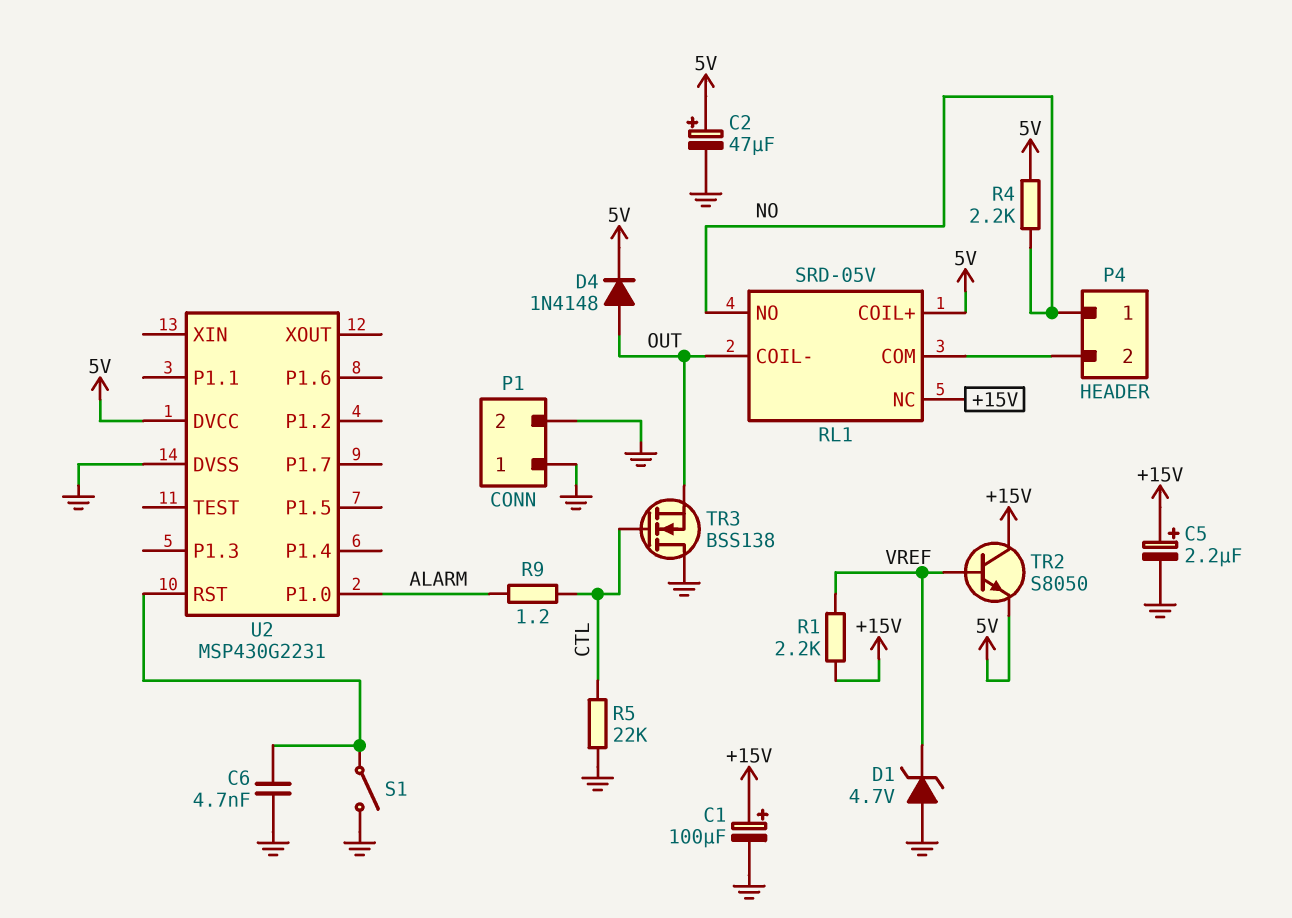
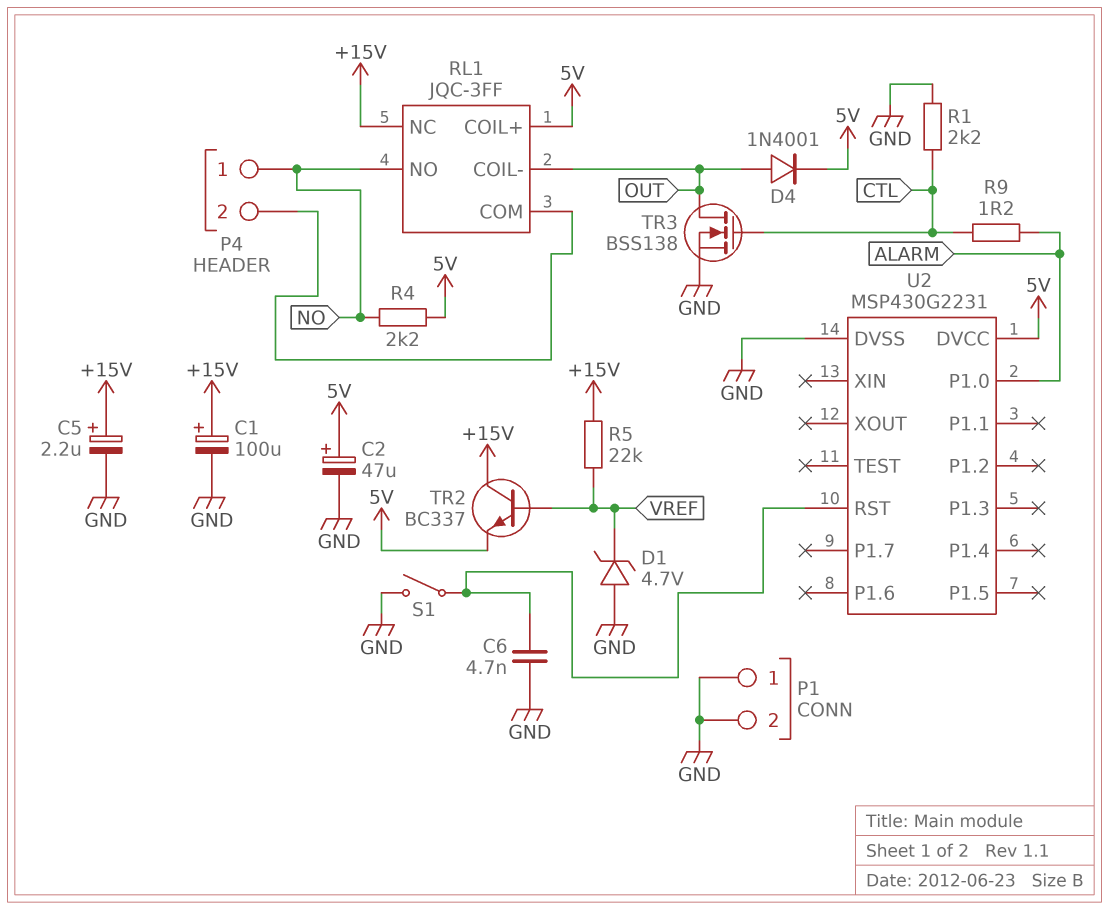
D4: diode 1N4148 (A OUT, K 5V) -> diode 1N4001 (A OUT, K 5V)
R1: 2.2k (+15V, VREF) -> 2.2k (CTL, GND)
R5: 22k (CTL, GND) -> 22k (+15V, VREF)
RL1: SRD-05V -> JQC-3FF
TR2: NPN S8050 (B VREF, C +15V, E 5V) -> NPN BC337 (B VREF, C +15V, E 5V)
TR3: NMOS BSS138 (G CTL, D GND, S OUT) -> NMOS BSS138 (G CTL, D OUT, S GND)

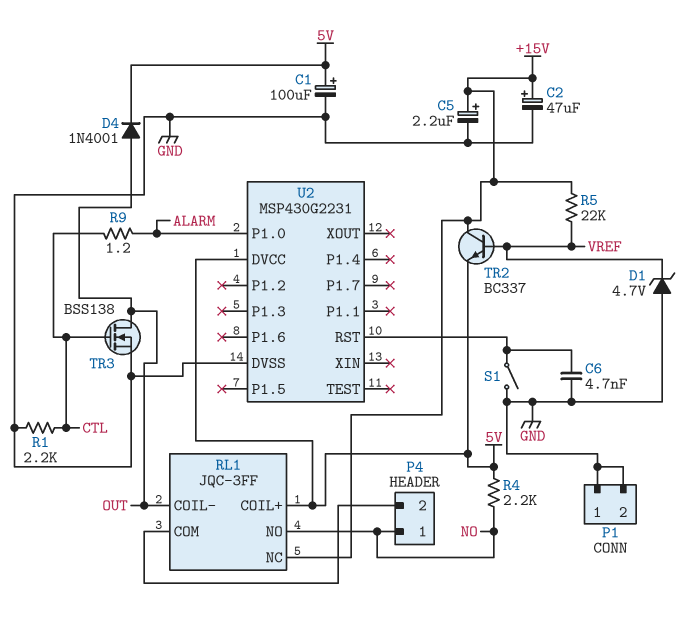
C1: 100uF (plus +15V, minus GND) -> 100uF (plus 5V, minus GND)
C2: 47uF (plus 5V, minus GND) -> 47uF (plus +15V, minus GND)

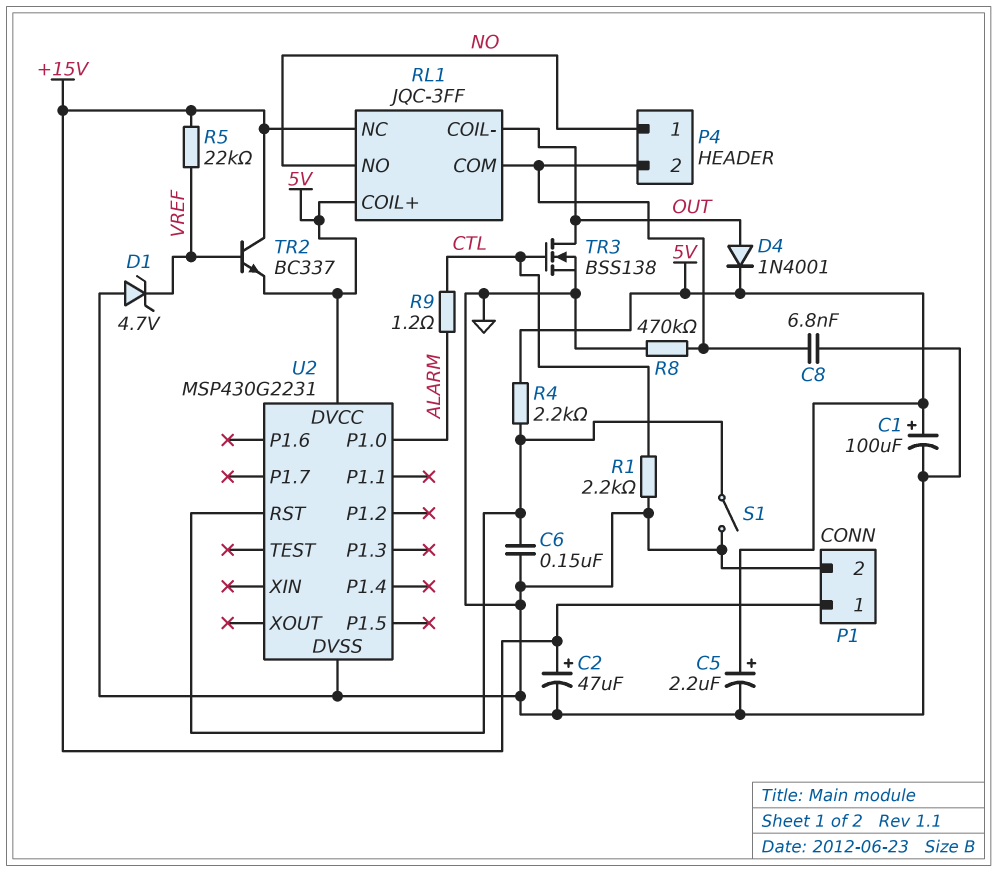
C5: 2.2uF (plus +15V, minus GND) -> 2.2uF (plus 5V, minus GND)
C6: 4.7nF (GND, U2/RST) -> 150nF (GND, U2/RST)
C8: none -> 6.8nF (GND, P4/2)
P1 pin 1: GND -> +15V
R4: 2.2k (5V, NO) -> 2.2k (5V, U2/RST)
R8: none -> 470k (GND, P4/2)

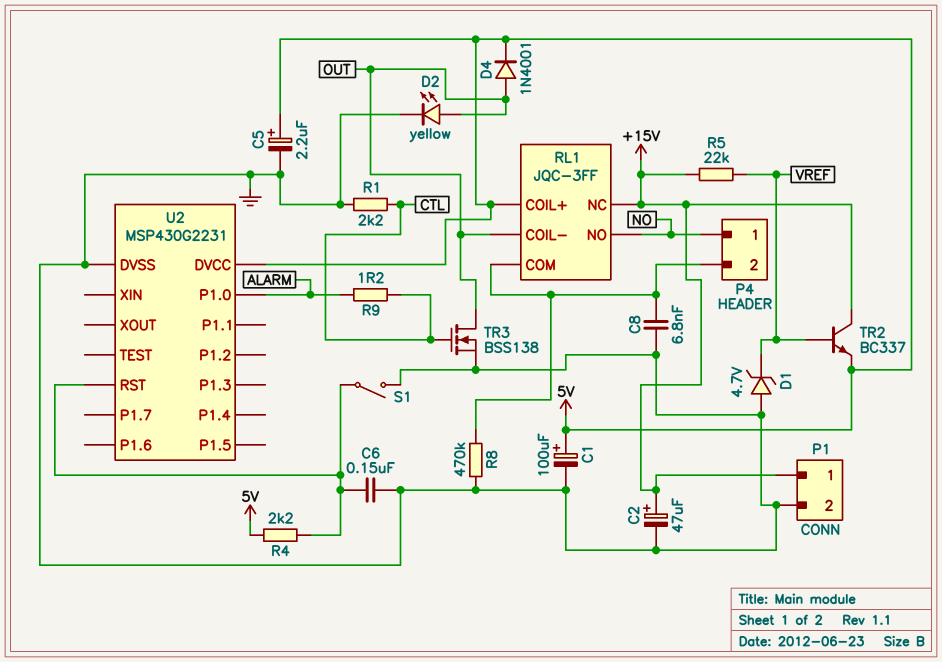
D2: none -> LED yellow (A OUT, K GND)

